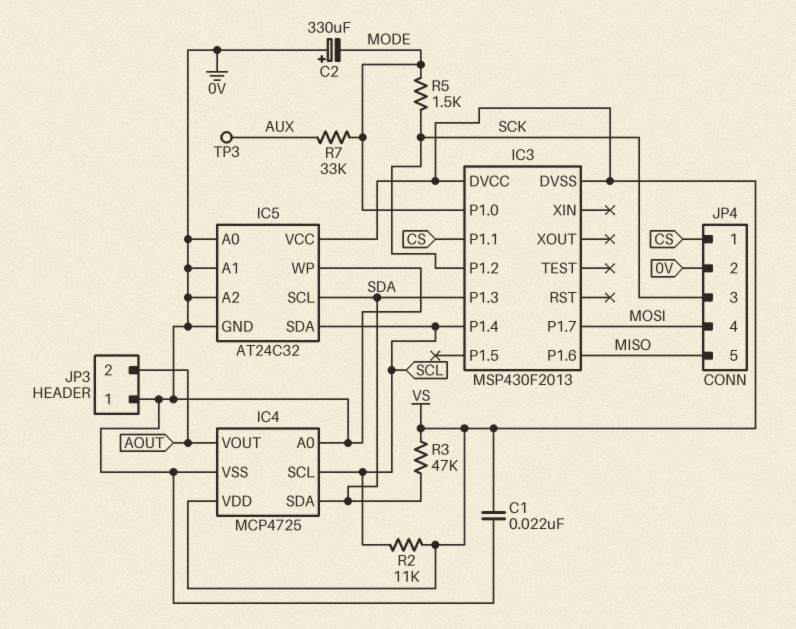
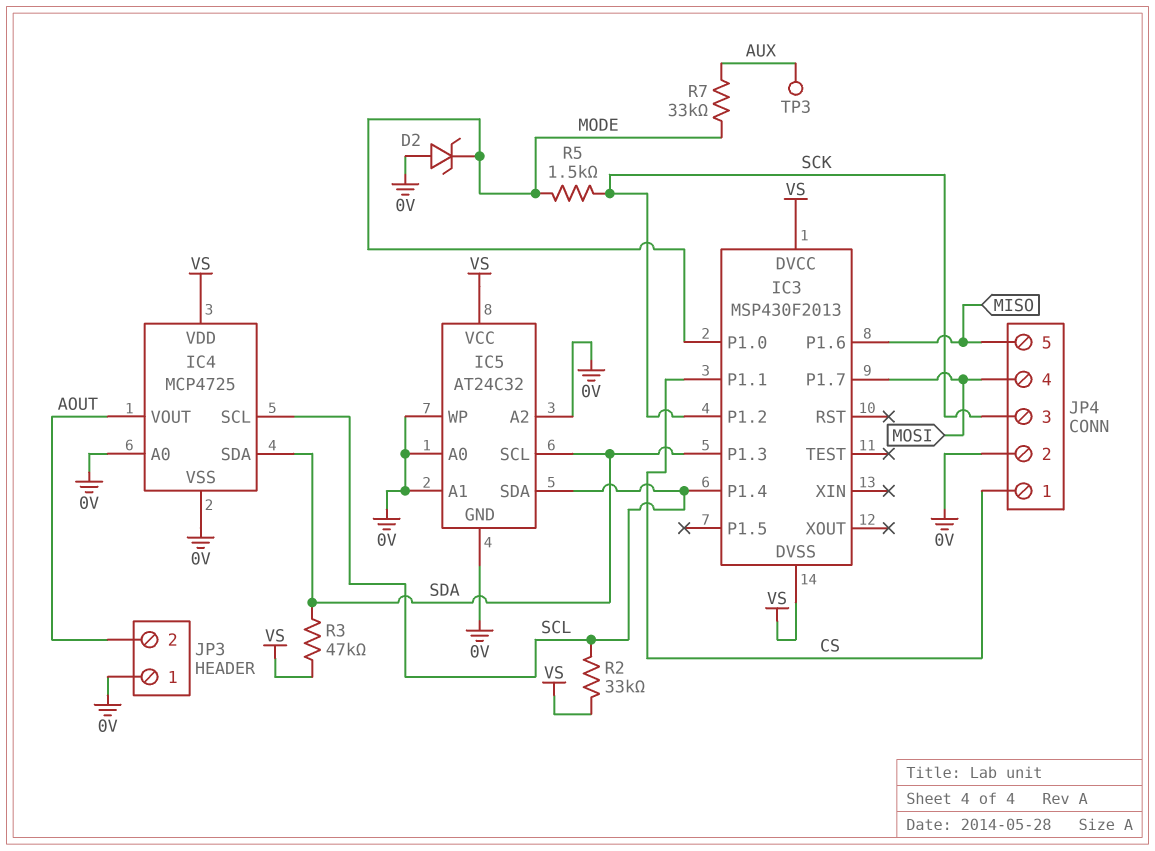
C1: 22nF (0V, VS) -> none
C2: 330uF (plus 0V, minus MODE) -> none
D2: none -> zener (A 0V, K MODE)
R2: 11k (SCL, VS) -> 33k (SCL, VS)

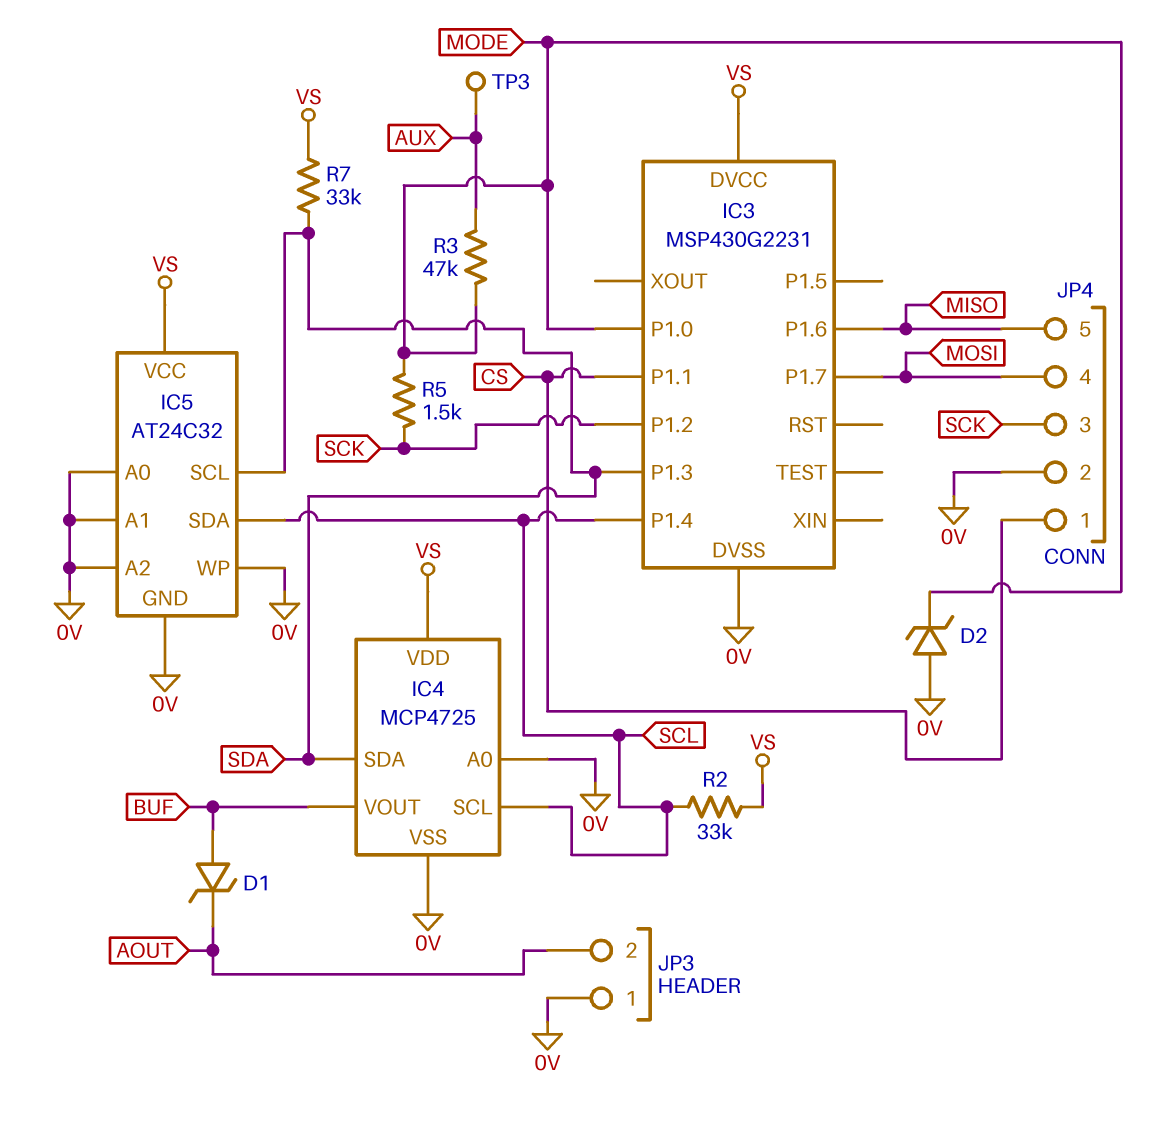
D1: none -> zener (A BUF, K AOUT)
IC3: MSP430F2013 -> MSP430G2231
IC3 pin DVSS: VS -> 0V
IC4 pin VOUT: AOUT -> BUF
R3: 47k (SDA, VS) -> 47k (AUX, MODE)
R7: 33k (AUX, MODE) -> 33k (SDA, VS)

